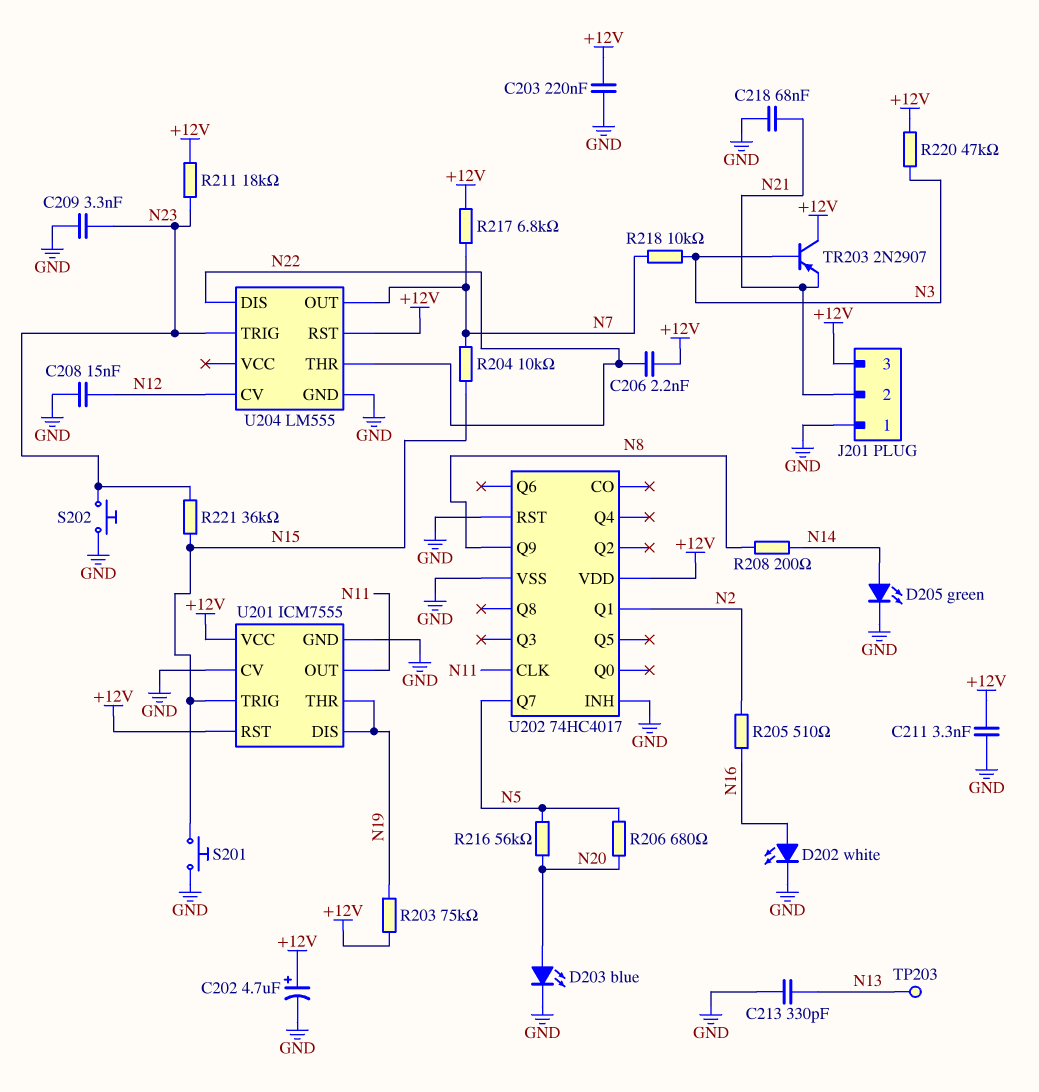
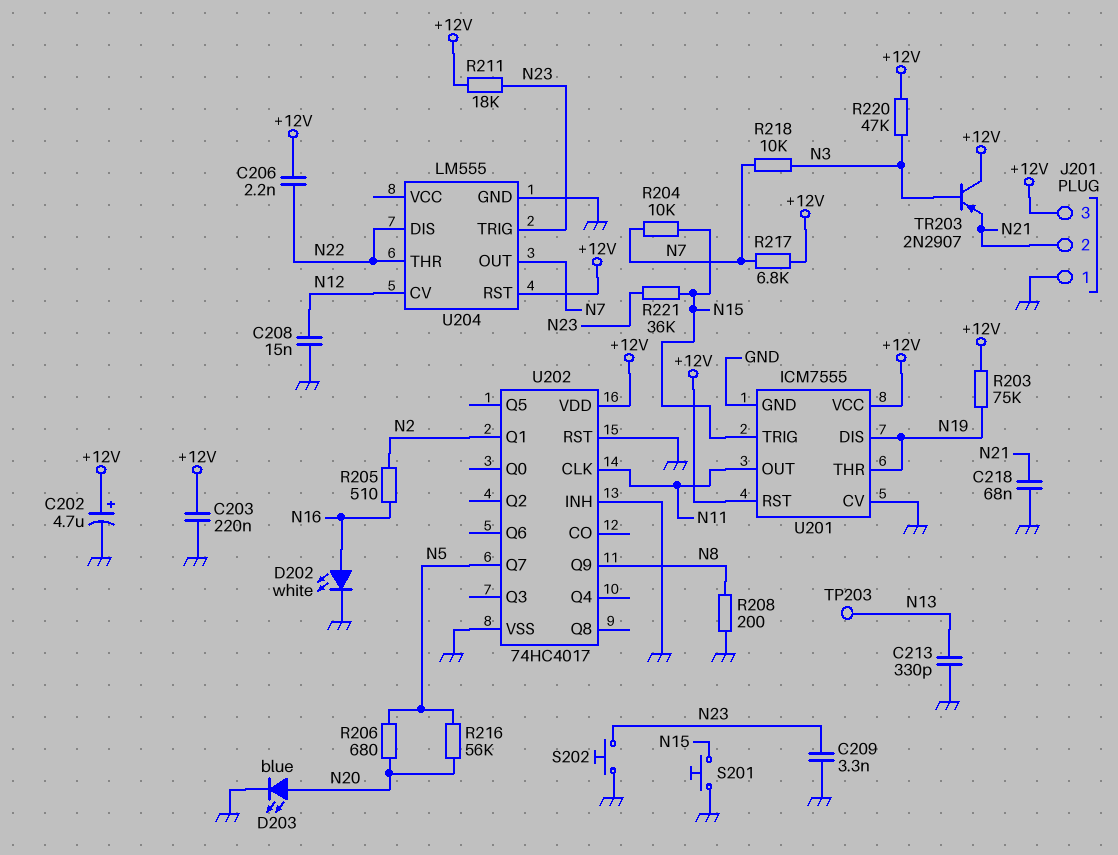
C211: 3.3nF (+12V, GND) -> none
D205: LED green (A N14, K GND) -> none
R208: 200 (N8, N14) -> 200 (GND, N8)

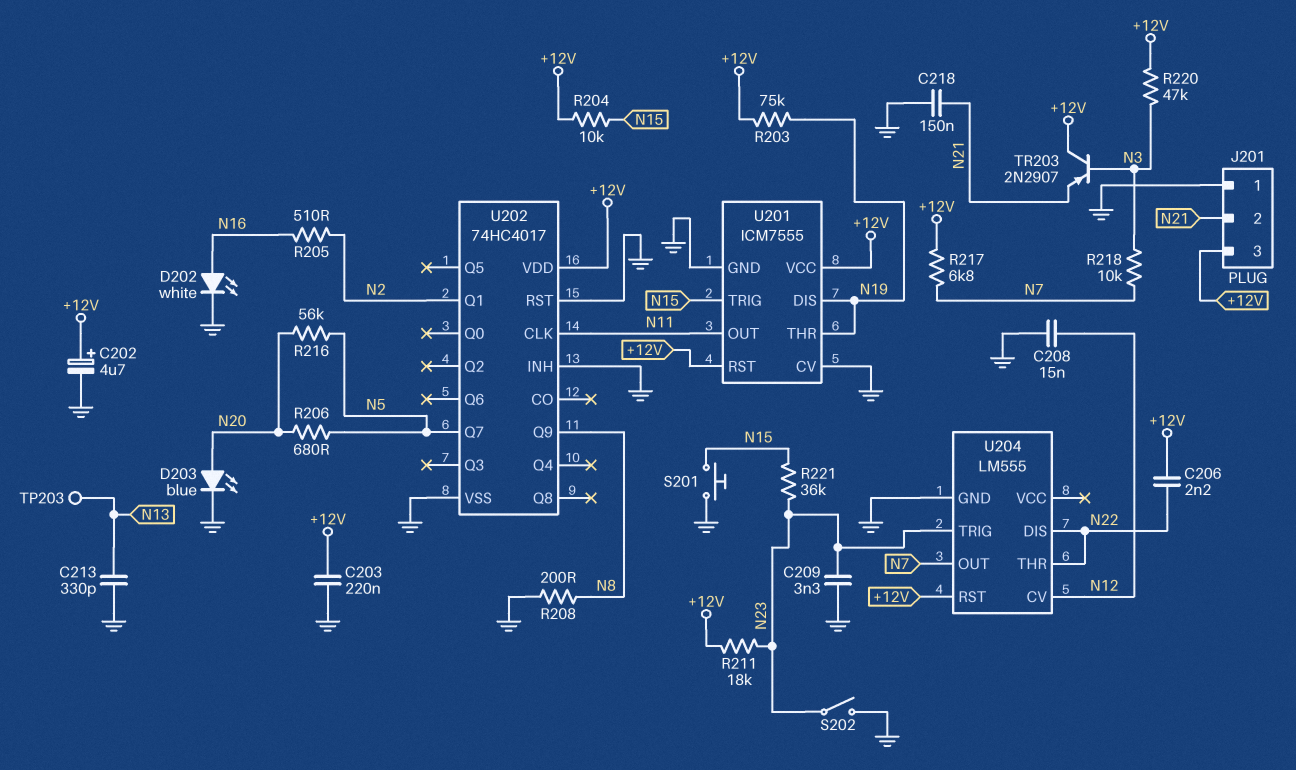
C218: 68nF (GND, N21) -> 150nF (GND, N21)
R204: 10k (N7, N15) -> 10k (+12V, N15)
S202: button (GND, N23) -> switch (GND, N23)

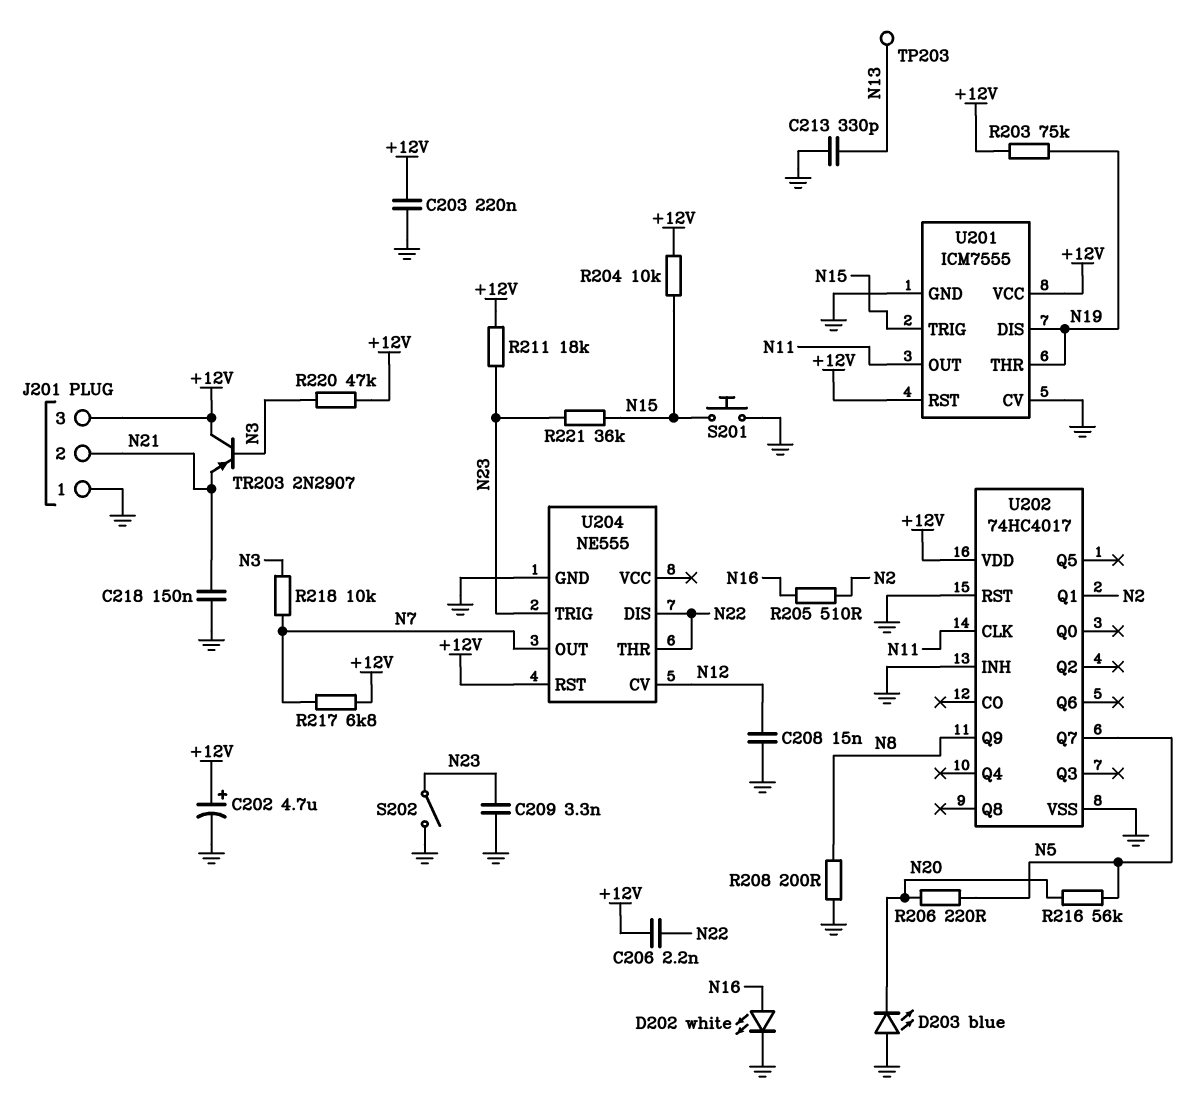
D203: LED blue (A N20, K GND) -> LED blue (A GND, K N20)
R206: 680 (N5, N20) -> 220 (N5, N20)
U204: LM555 -> NE555

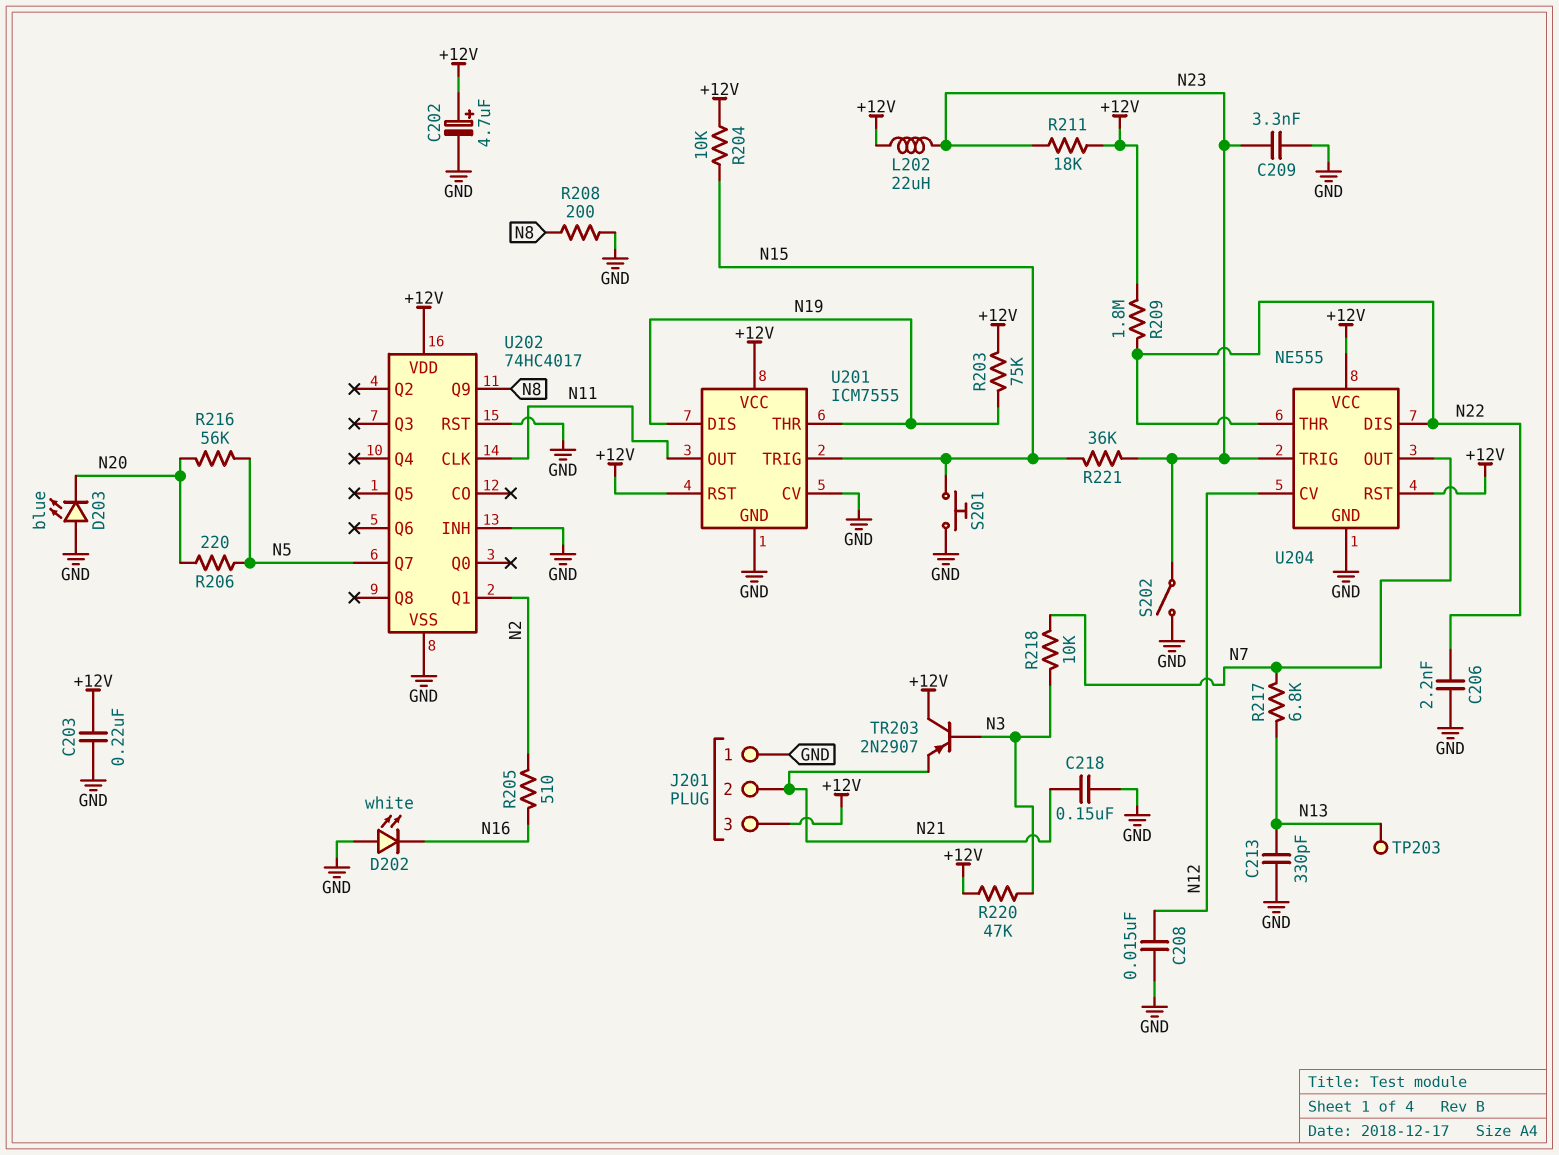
C206: 2.2nF (+12V, N22) -> 2.2nF (GND, N22)
D202: LED white (A N16, K GND) -> LED white (A GND, K N16)
L202: none -> 22uH (+12V, N23)
R209: none -> 1.8M (+12V, N22)
R217: 6.8k (+12V, N7) -> 6.8k (N7, N13)
U204 pin VCC: none -> +12V

